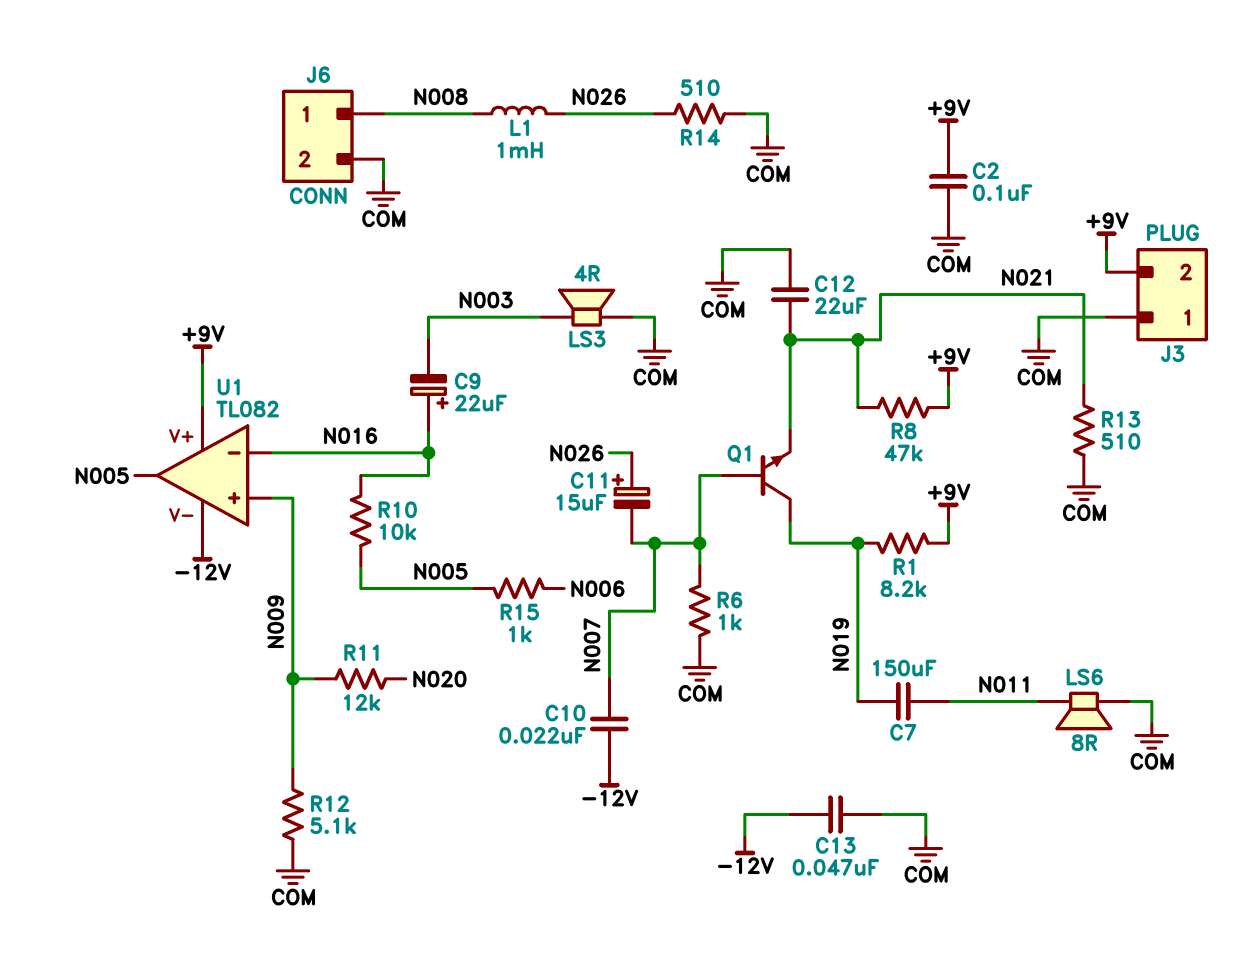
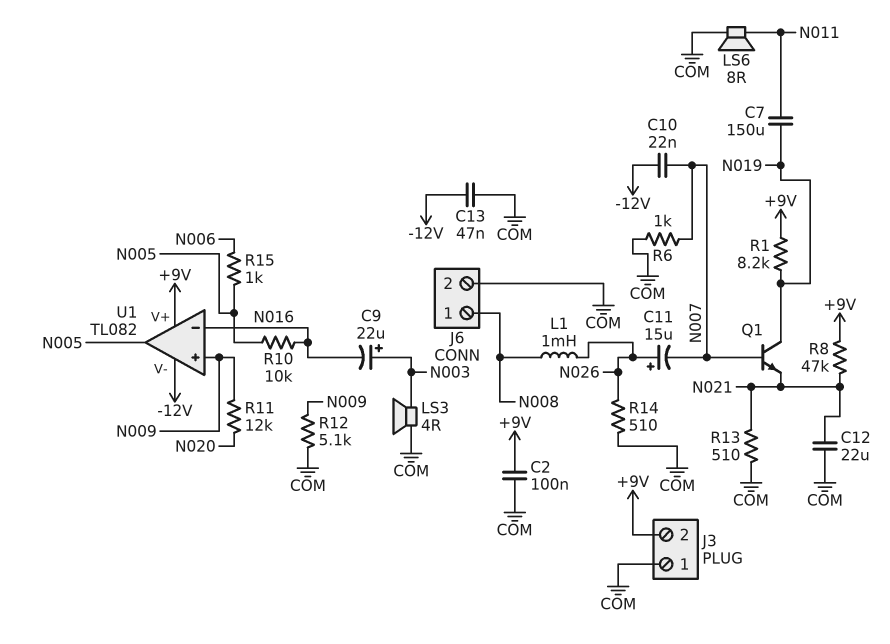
C9: 22uF (plus N016, minus N003) -> 22uF (plus N003, minus N016)

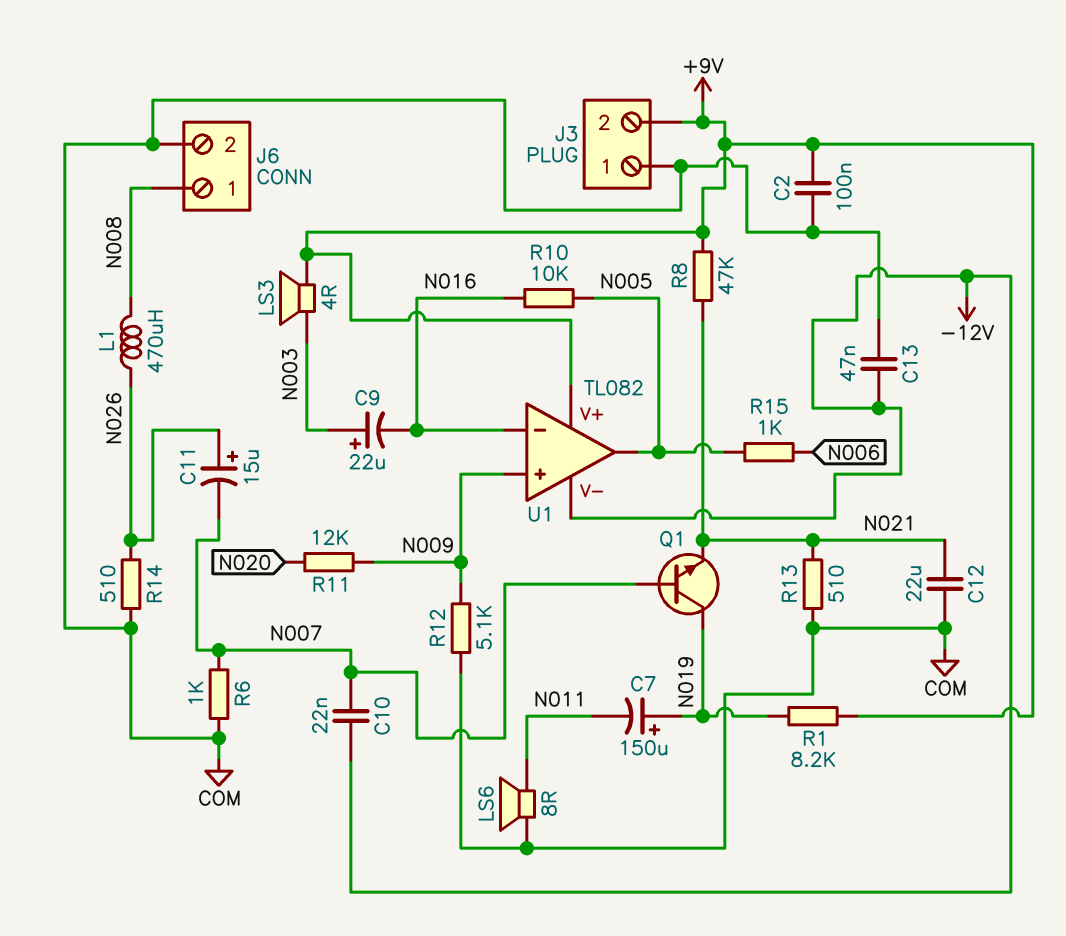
C7: 150uF (N011, N019) -> 150uF (plus N019, minus N011)
L1: 1mH (N008, N026) -> 470uH (N008, N026)
LS3: speaker 4R (COM, N003) -> speaker 4R (+9V, N003)

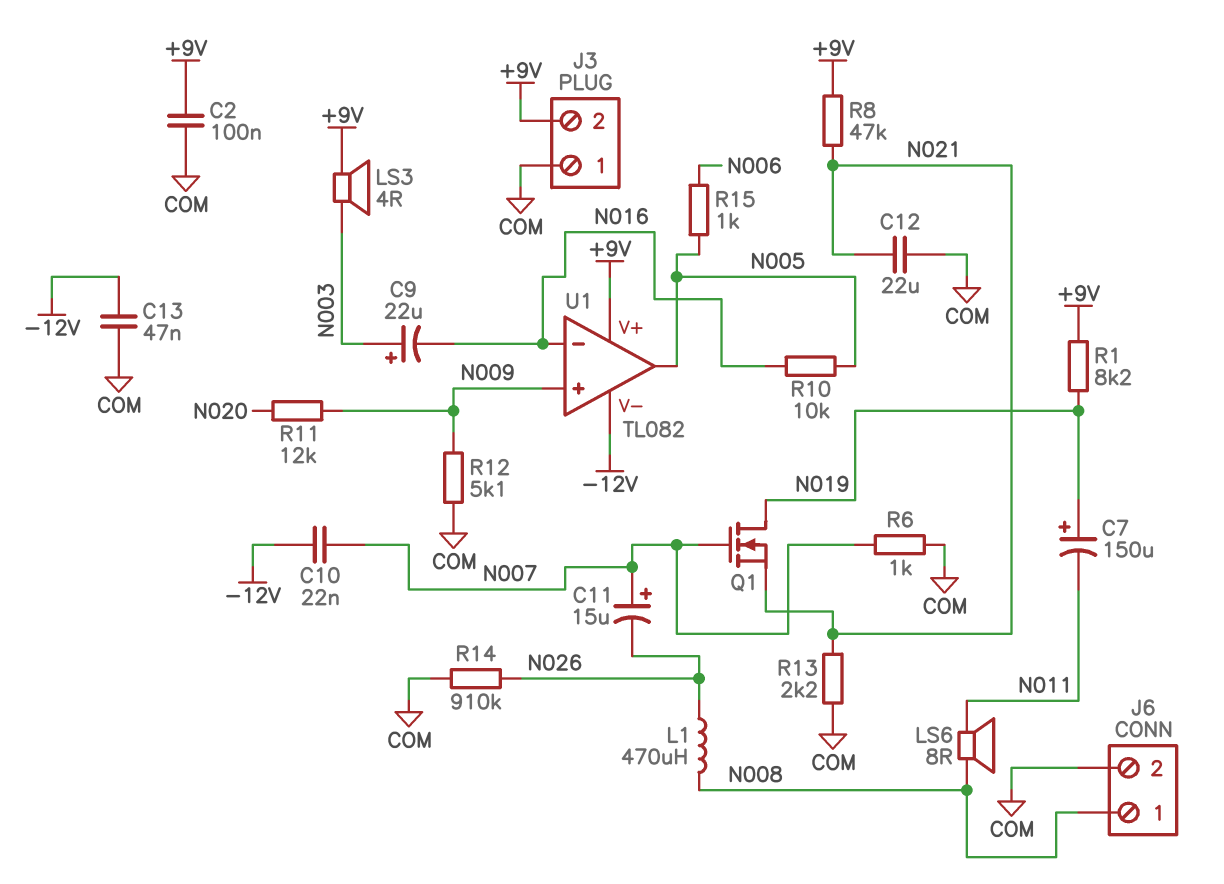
C11: 15uF (plus N026, minus N007) -> 15uF (plus N007, minus N026)
LS6: speaker 8R (COM, N011) -> speaker 8R (N008, N011)
Q1: NPN (B N007, C N019, E N021) -> NMOS (G N007, D N019, S N021)
R13: 510 (COM, N021) -> 2.2k (COM, N021)
R14: 510 (COM, N026) -> 910k (COM, N026)

